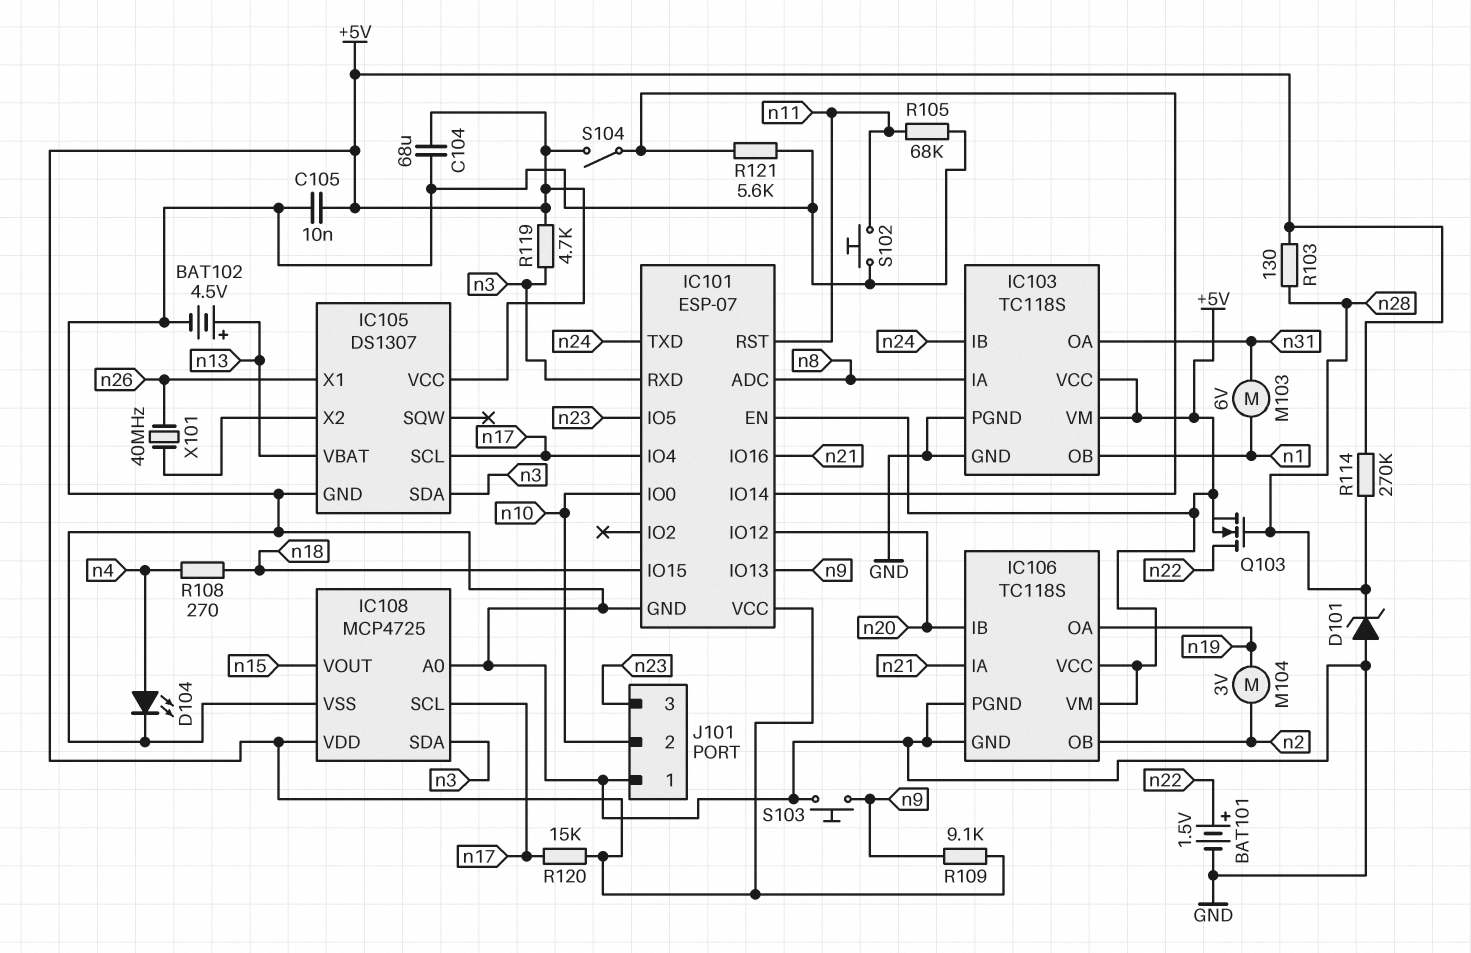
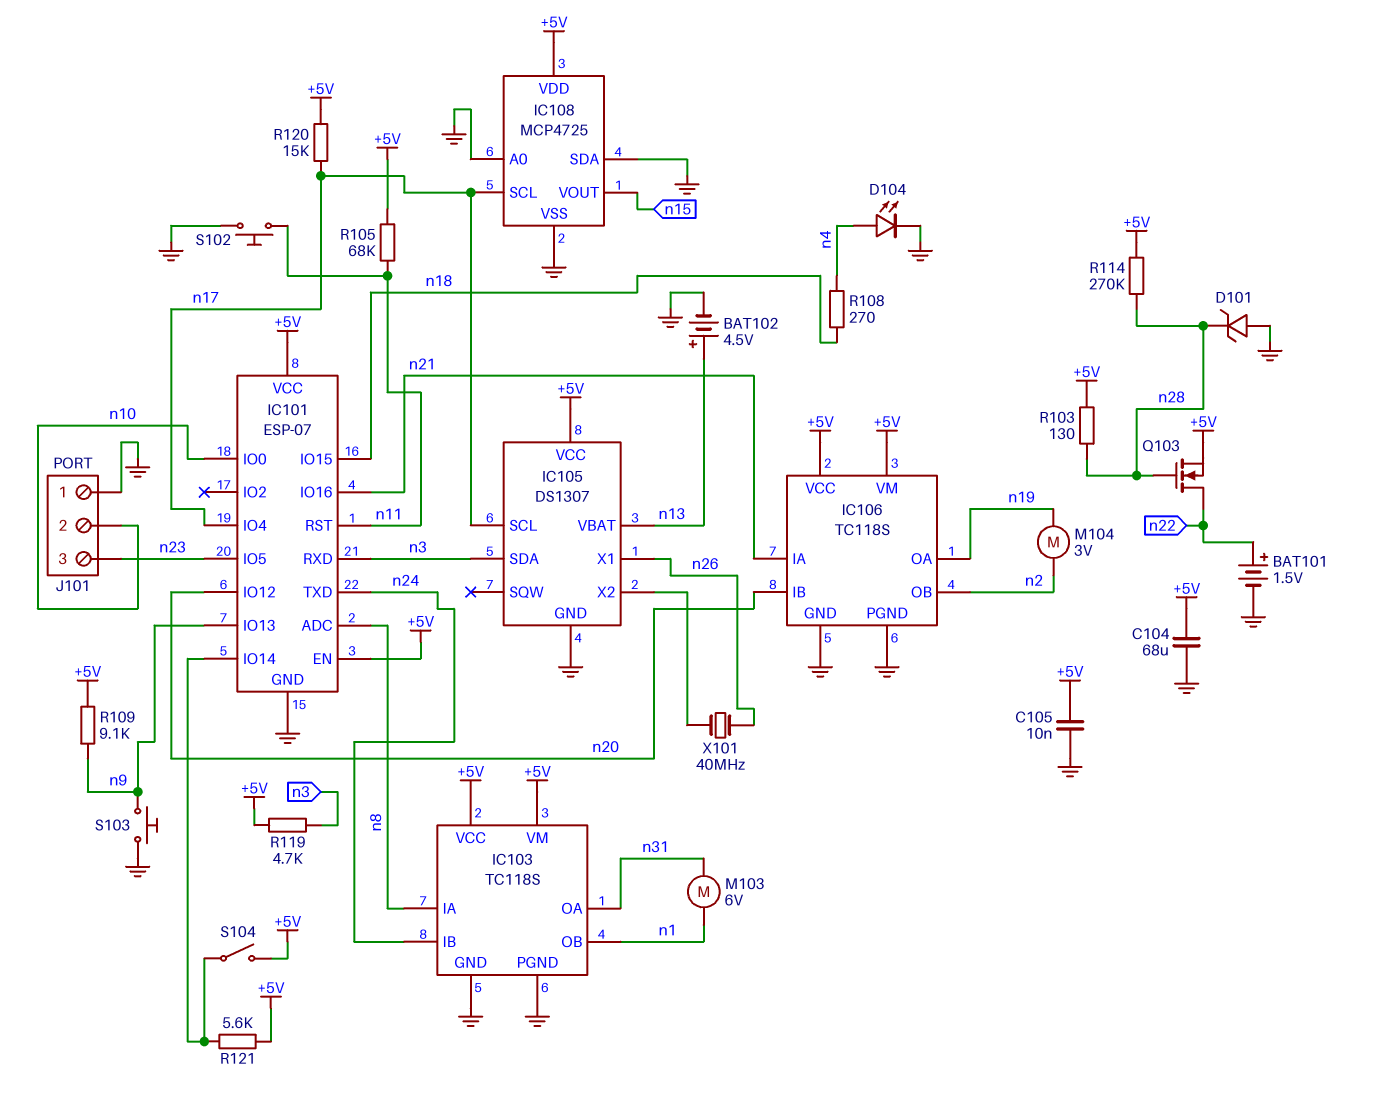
IC108 pin SDA: n3 -> GND
R105: 68k (GND, n11) -> 68k (+5V, n11)
R121: 5.6k (GND, IC101/IO14) -> 5.6k (+5V, IC101/IO14)

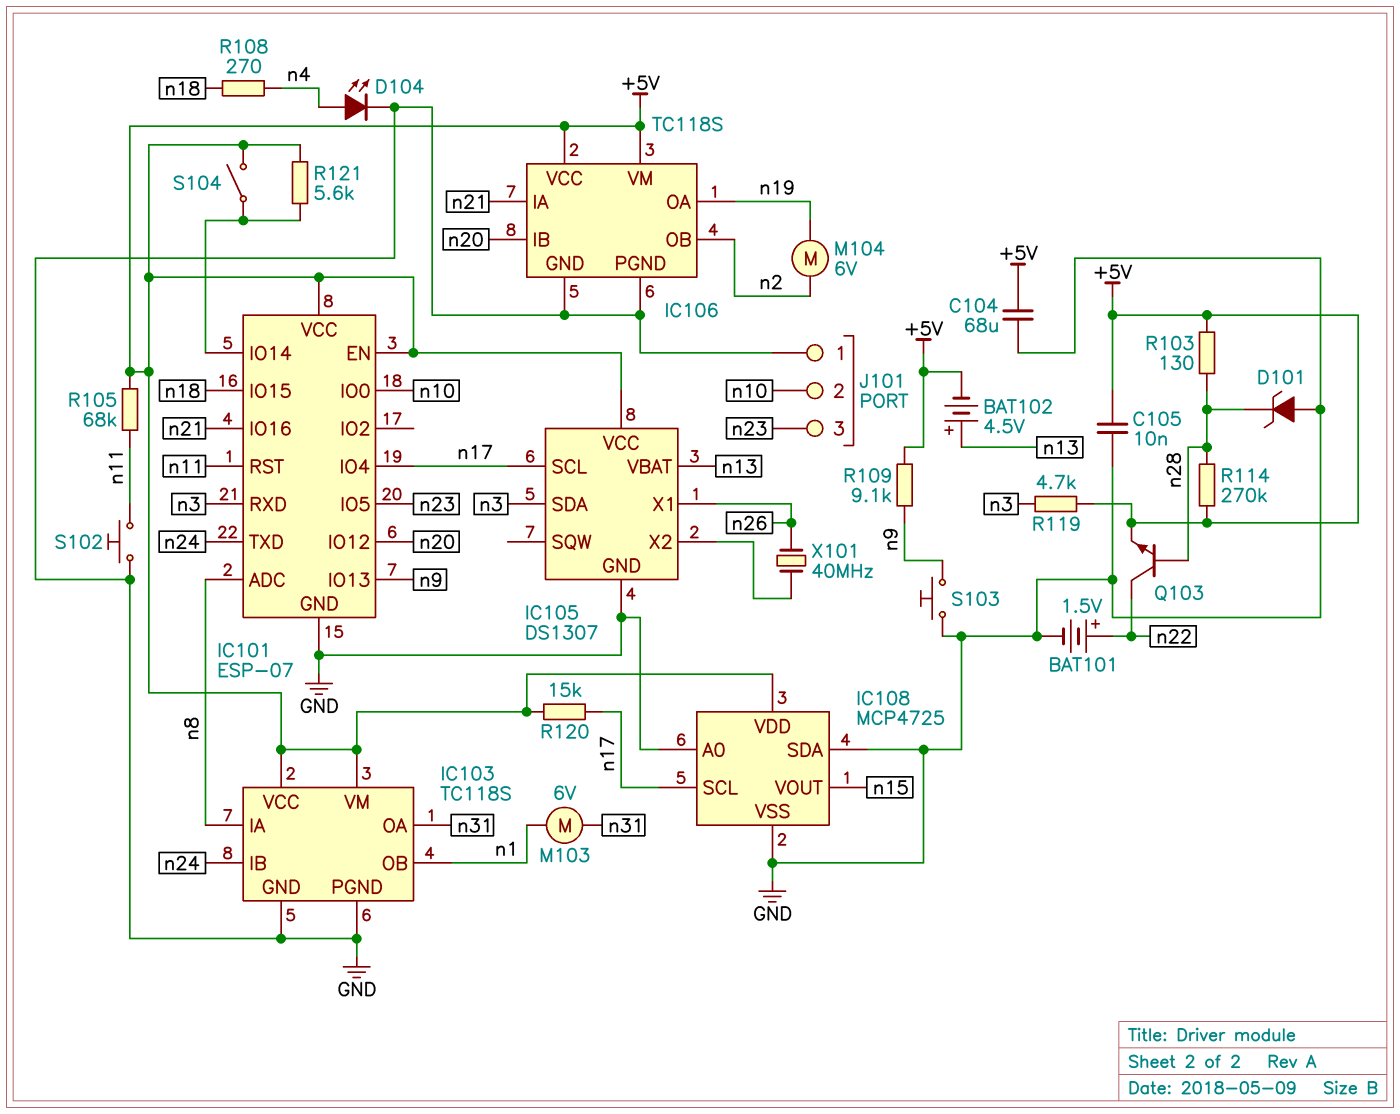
BAT102: 4.5V (plus n13, minus GND) -> 4.5V (plus n13, minus +5V)
M104: motor 3V (n2, n19) -> motor 6V (n2, n19)
Q103: NMOS (G n28, D n22, S +5V) -> NPN (B n28, C n22, E +5V)

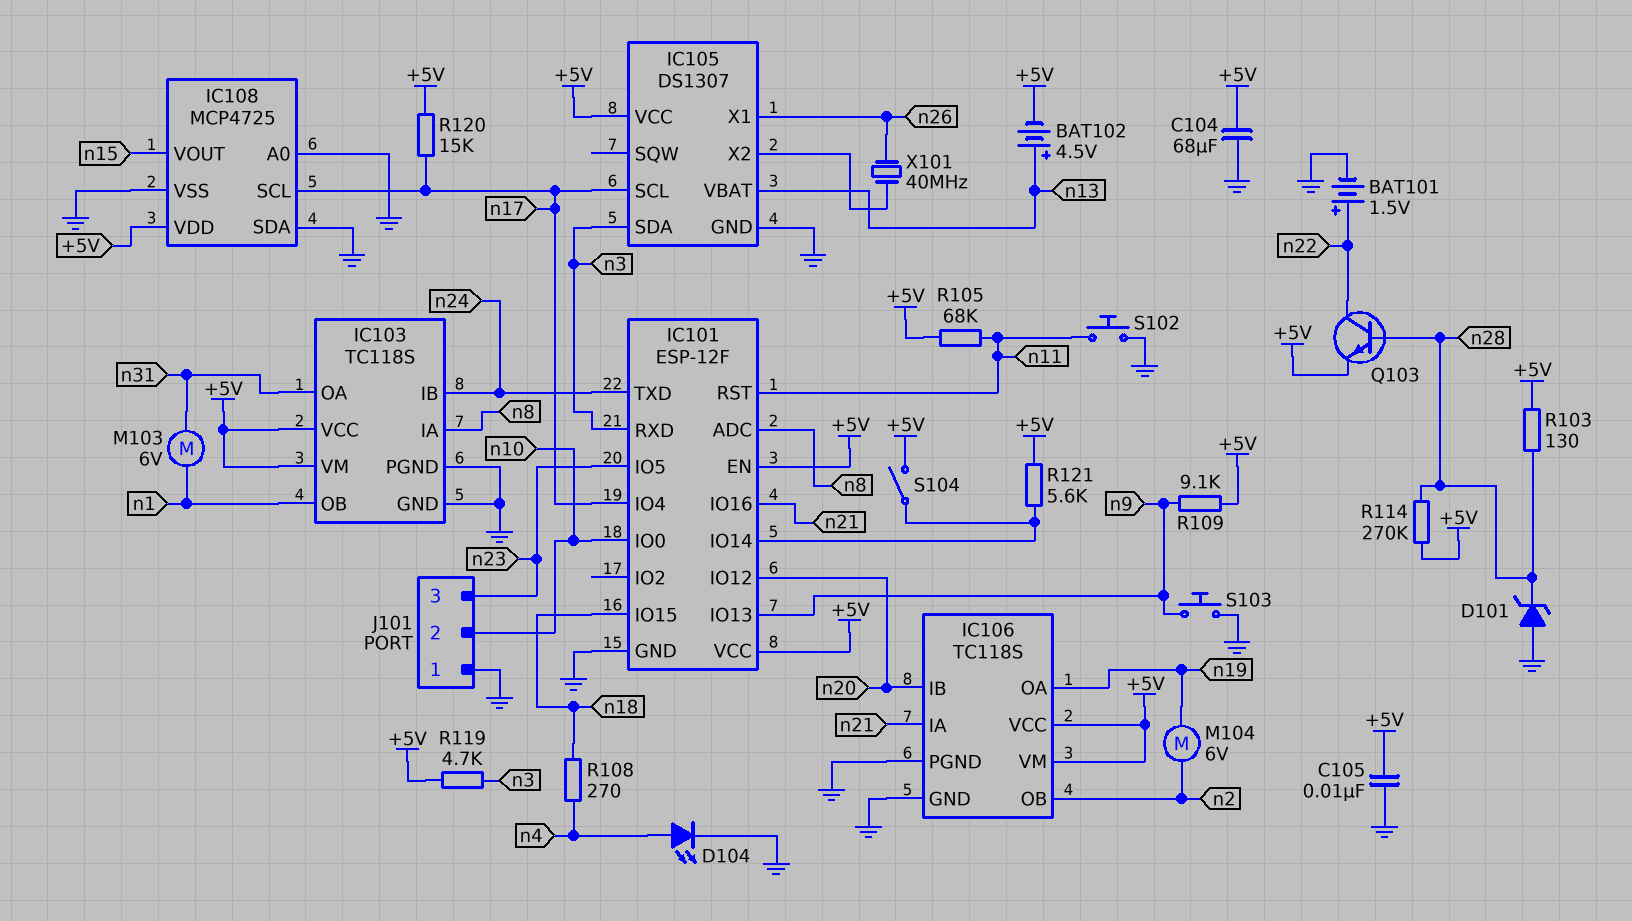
IC101: ESP-07 -> ESP-12F

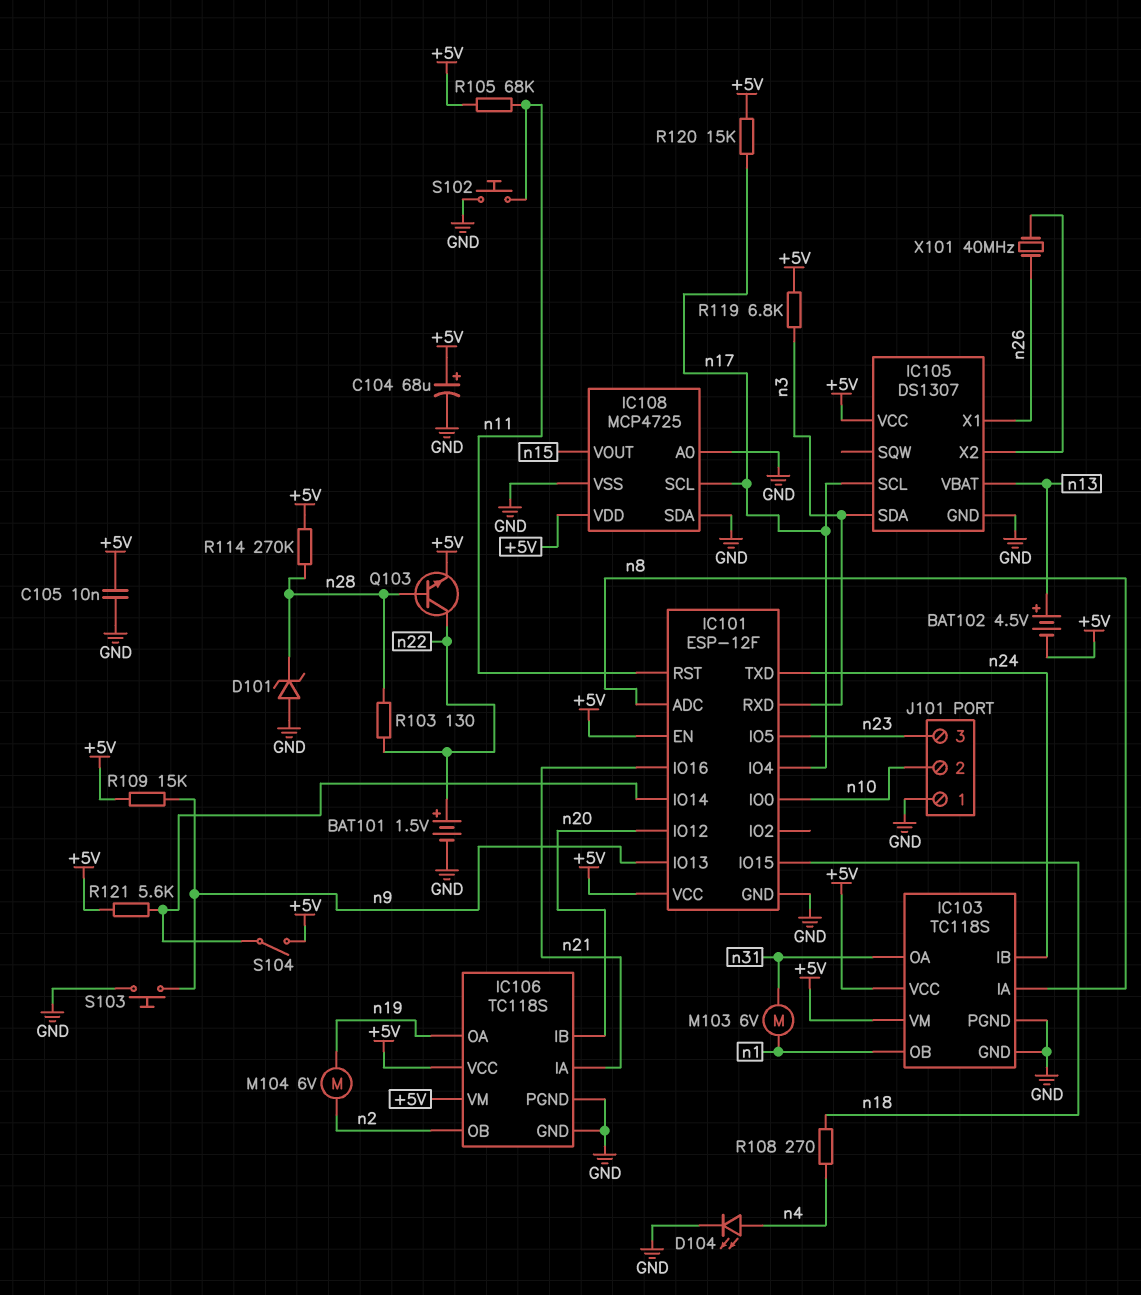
C104: 68uF (+5V, GND) -> 68uF (plus +5V, minus GND)
R103: 130 (+5V, n28) -> 130 (n22, n28)
R109: 9.1k (+5V, n9) -> 15k (+5V, n9)
R119: 4.7k (+5V, n3) -> 6.8k (+5V, n3)

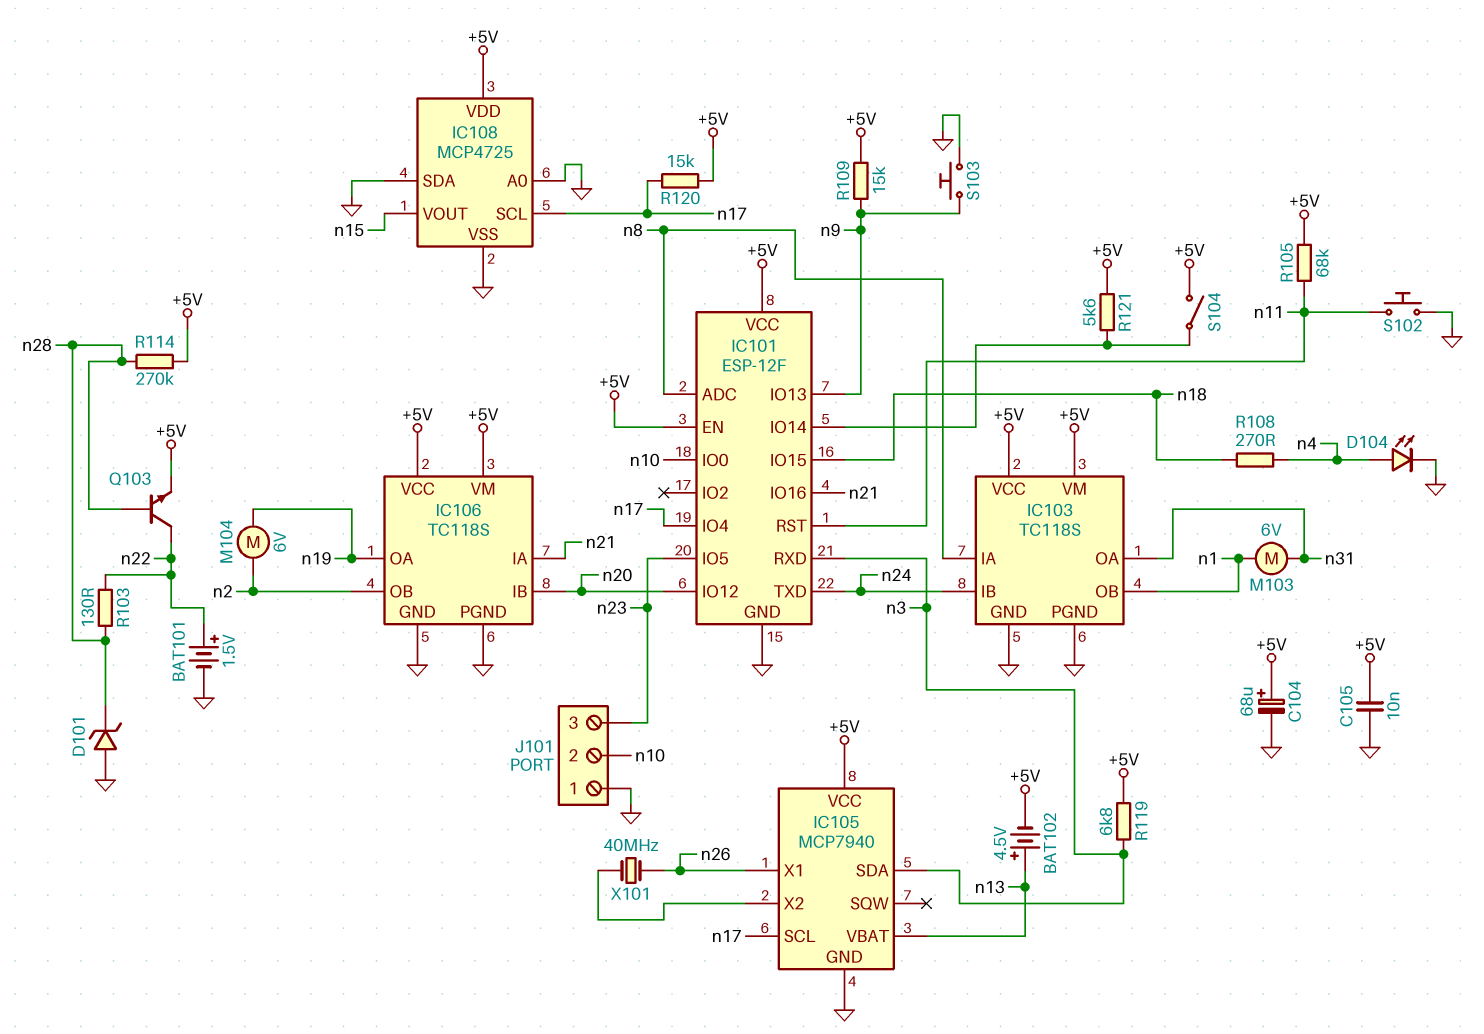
IC105: DS1307 -> MCP7940

